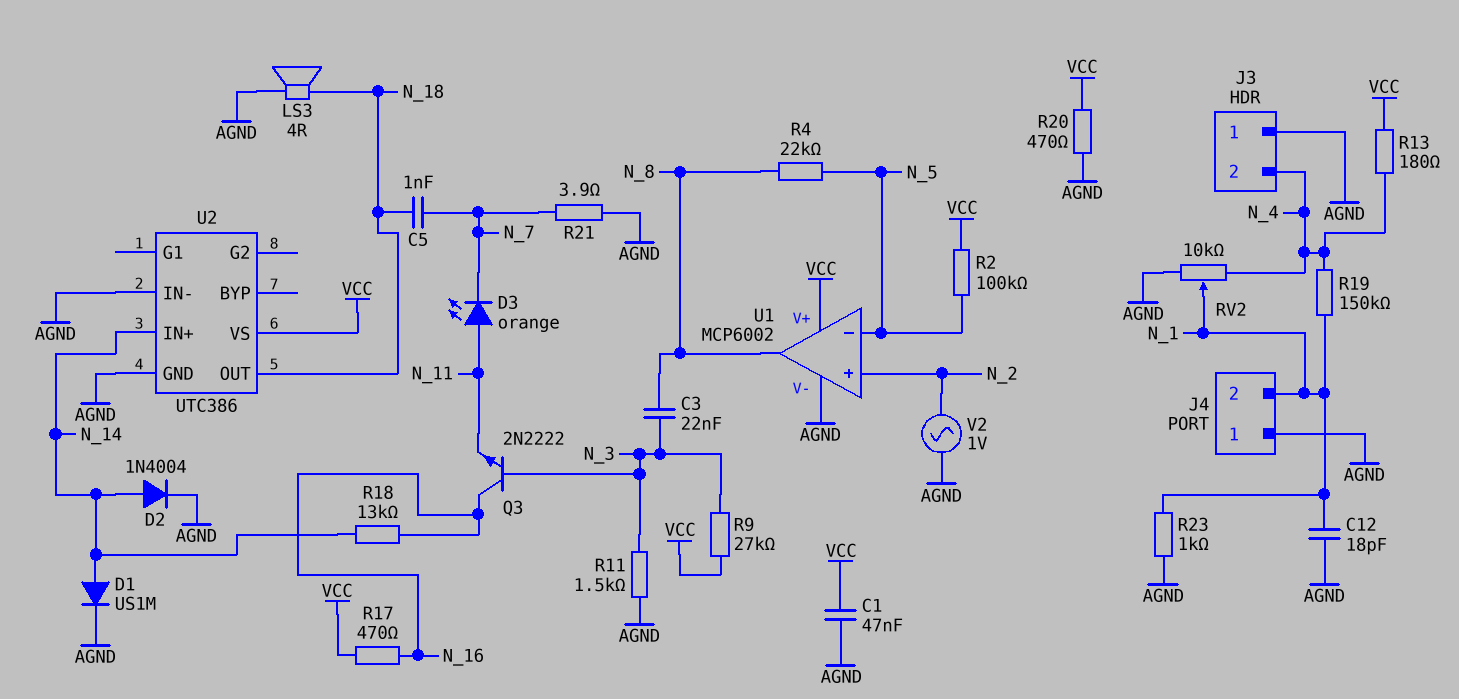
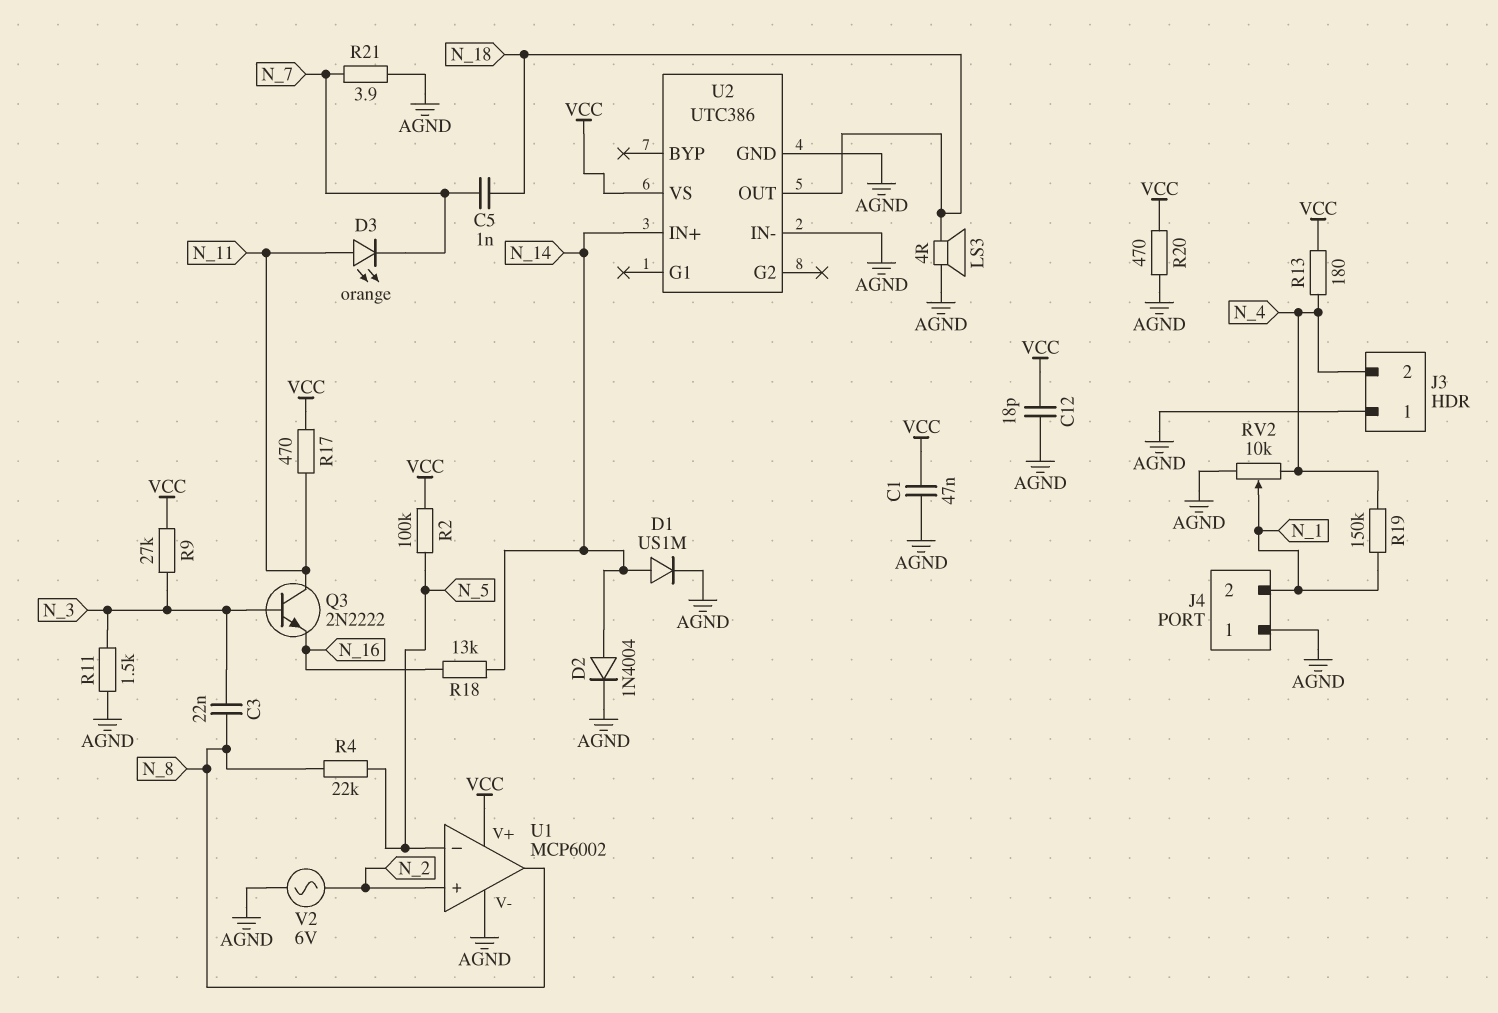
C12: 18pF (AGND, N_1) -> 18pF (AGND, VCC)
Q3: NPN 2N2222 (B N_3, C N_16, E N_11) -> NPN 2N2222 (B N_3, C N_11, E N_16)
R17: 470 (N_16, VCC) -> 470 (N_11, VCC)
R23: 1k (AGND, N_1) -> none
V2: AC 1V (AGND, N_2) -> AC 6V (AGND, N_2)

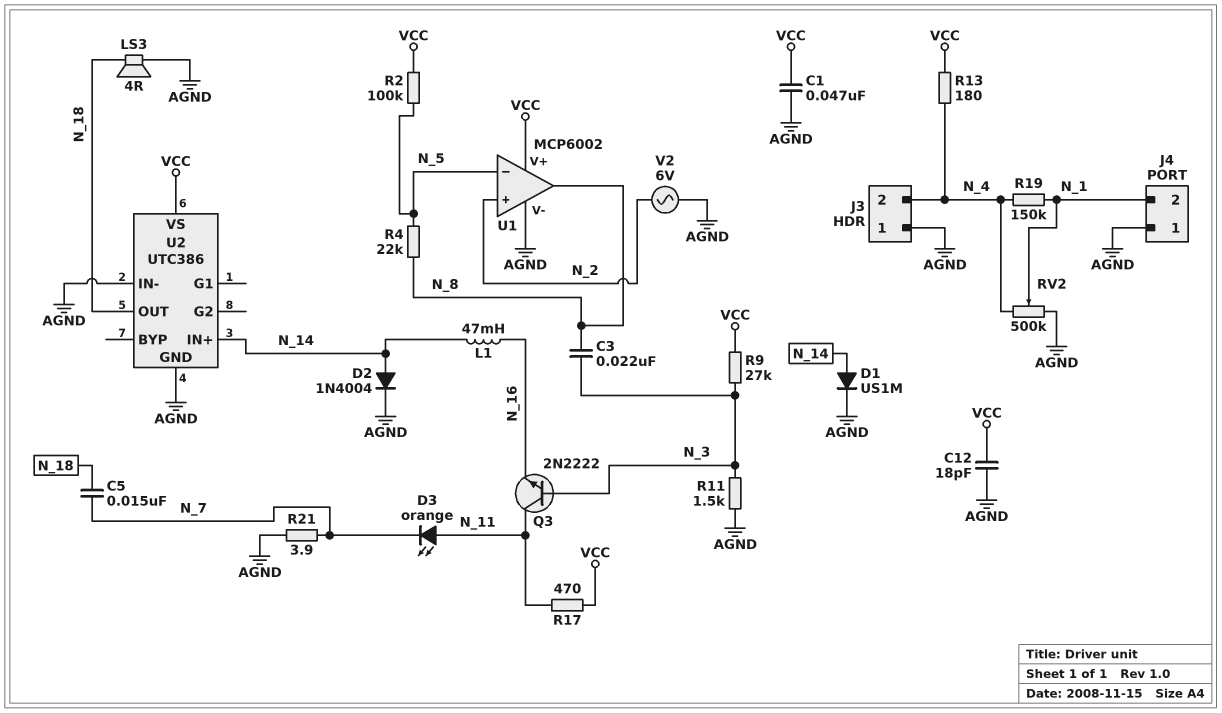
C5: 1nF (N_7, N_18) -> 15nF (N_7, N_18)
L1: none -> 47mH (N_14, N_16)
R18: 13k (N_14, N_16) -> none
R20: 470 (AGND, VCC) -> none
RV2: 10k (AGND, N_4, wiper N_1) -> 500k (AGND, N_4, wiper N_1)

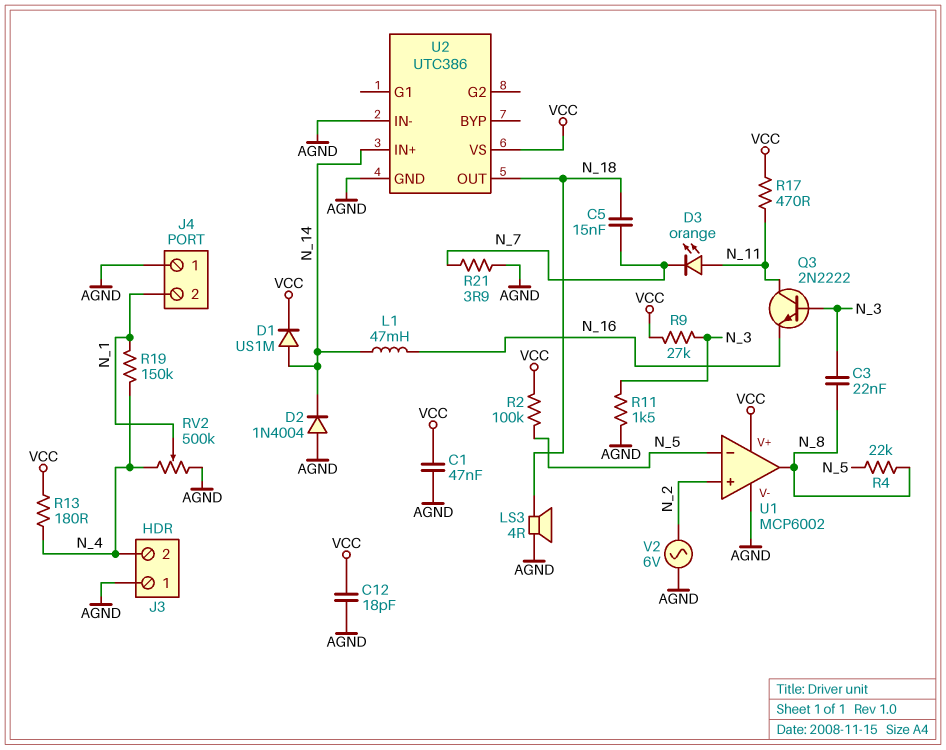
D1: diode US1M (A N_14, K AGND) -> diode US1M (A N_14, K VCC)
D2: diode 1N4004 (A N_14, K AGND) -> diode 1N4004 (A AGND, K N_14)

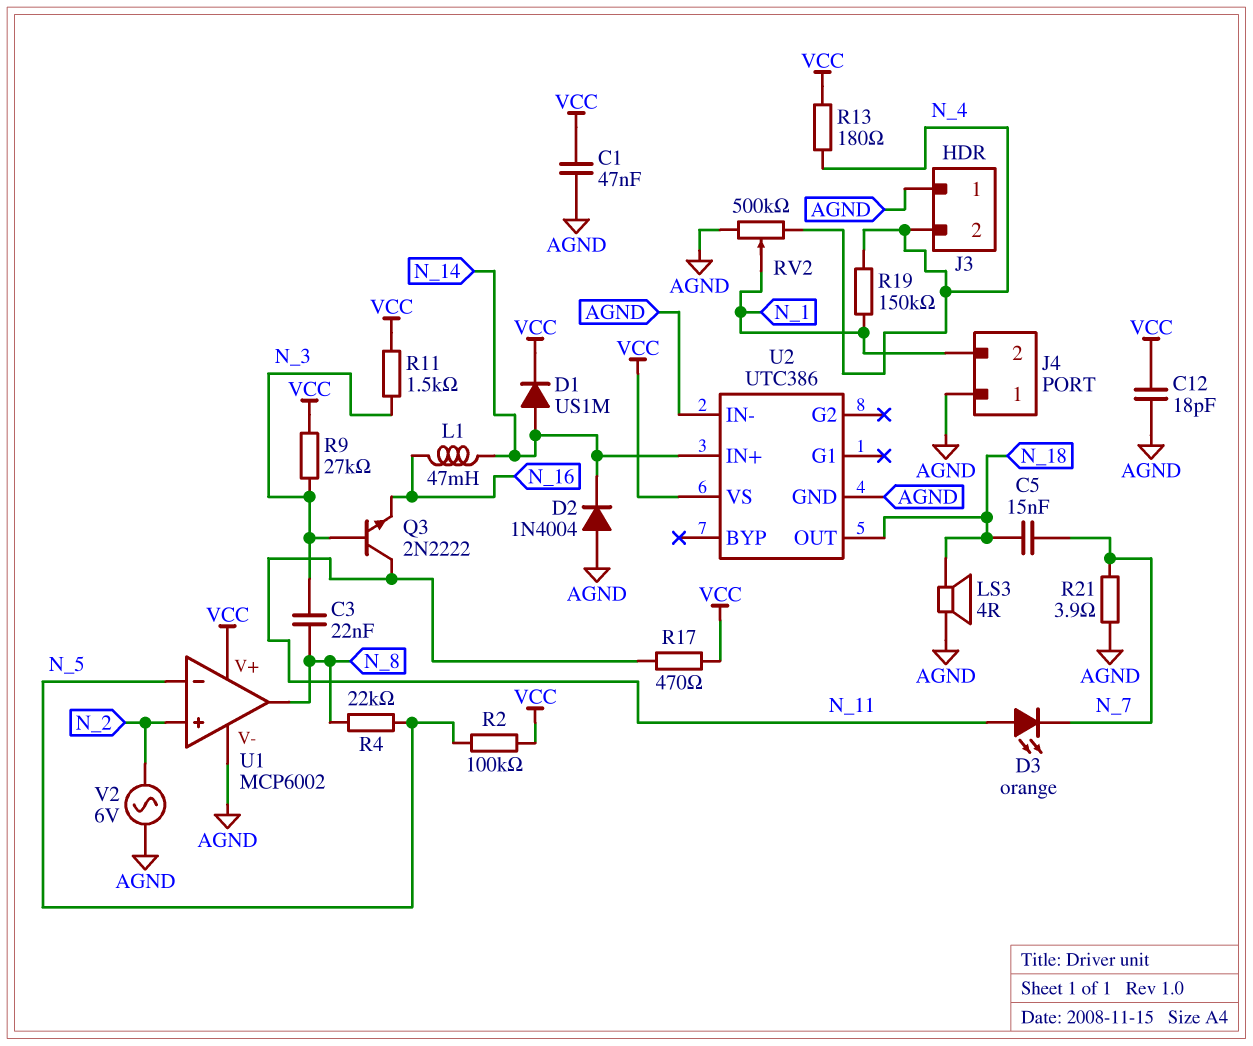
R11: 1.5k (AGND, N_3) -> 1.5k (N_3, VCC)

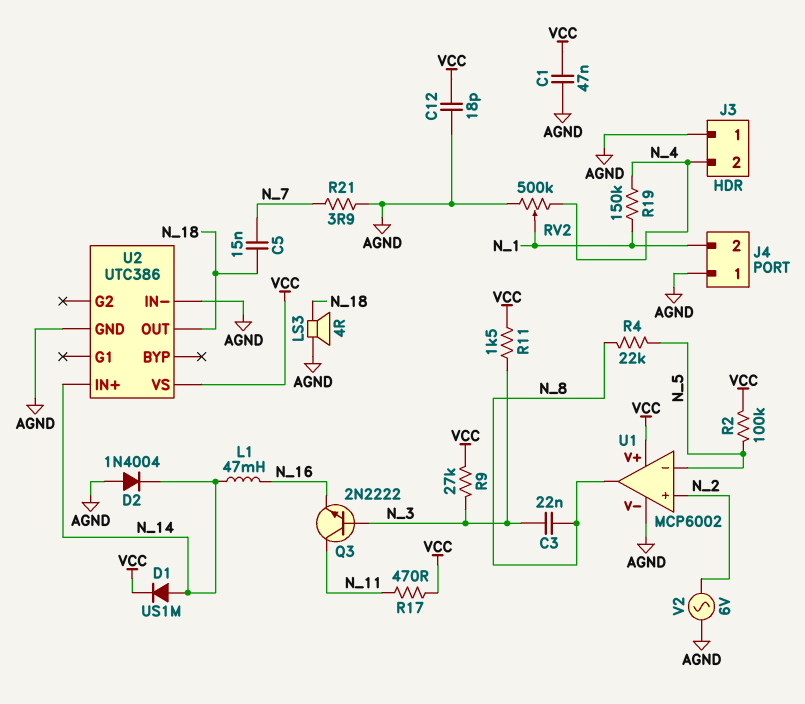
D3: LED orange (A N_11, K N_7) -> none
R13: 180 (N_4, VCC) -> none

